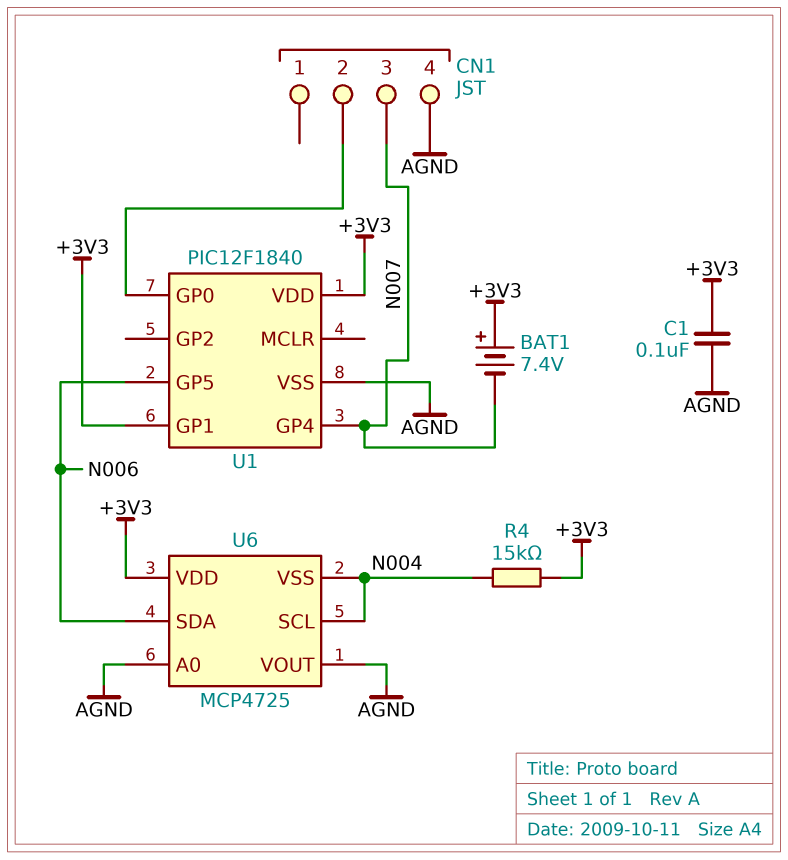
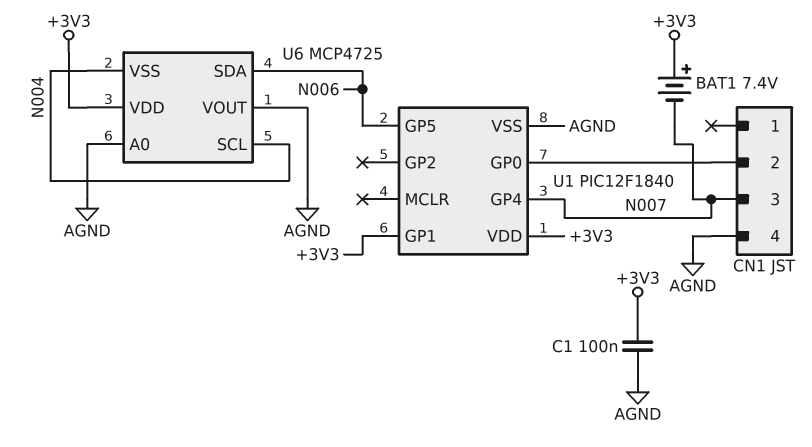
R4: 15k (+3V3, N004) -> none

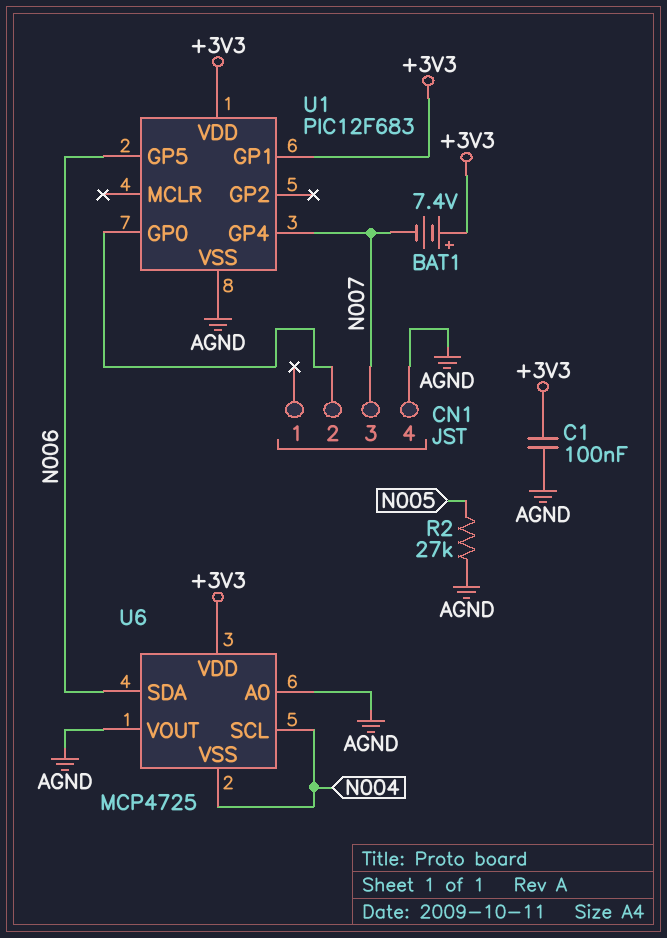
R2: none -> 27k (AGND, N005)
U1: PIC12F1840 -> PIC12F683

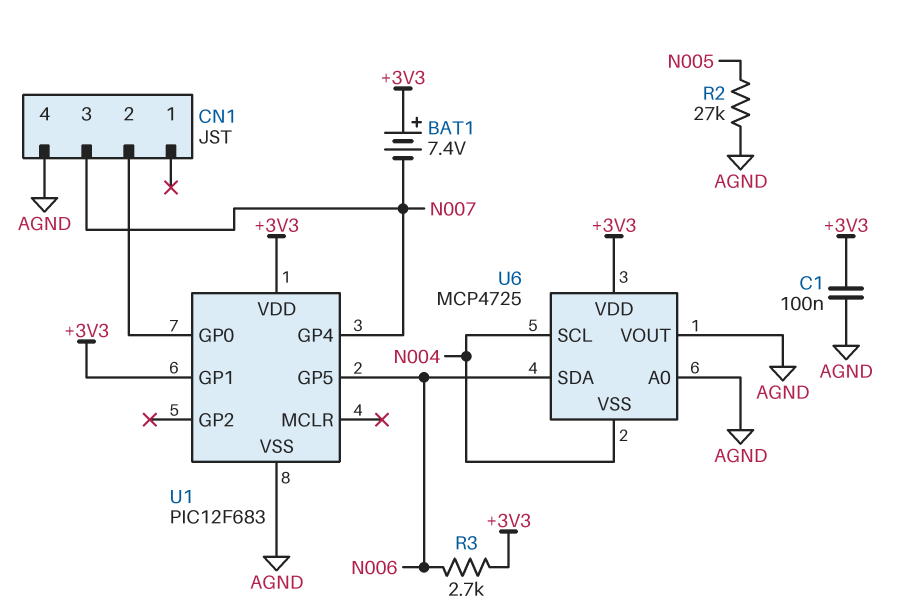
R3: none -> 2.7k (+3V3, N006)

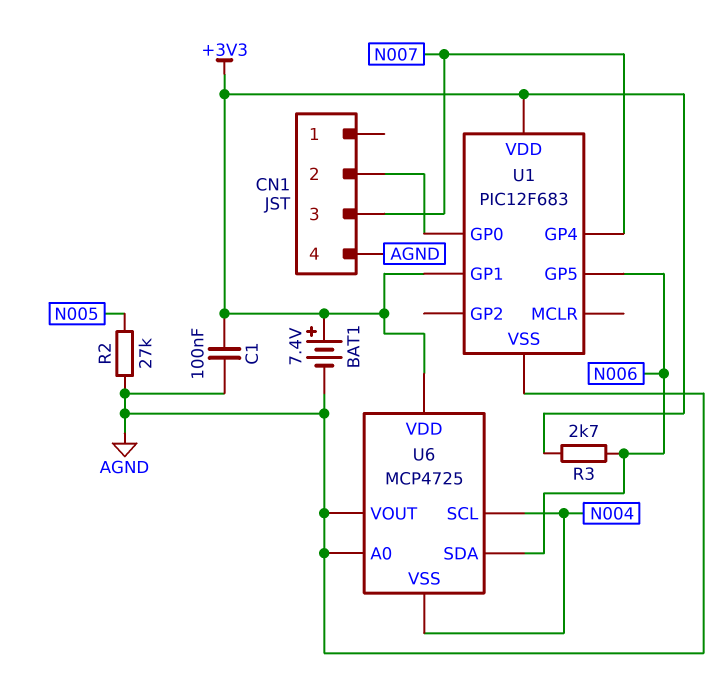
BAT1: 7.4V (plus +3V3, minus N007) -> 7.4V (plus +3V3, minus AGND)

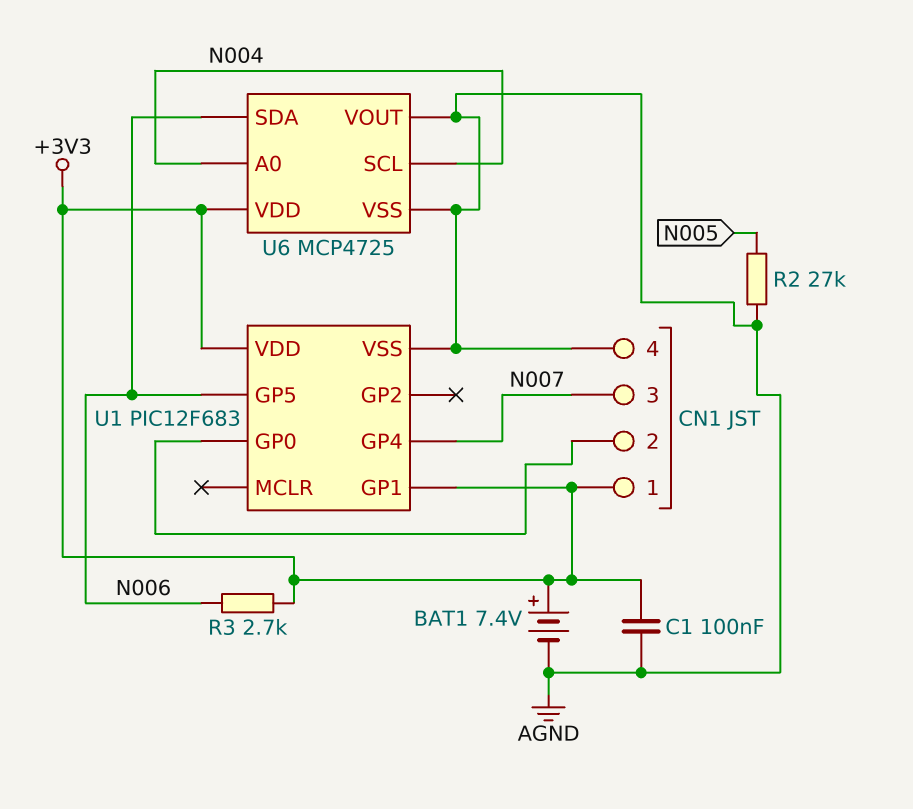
CN1 pin 1: none -> +3V3
U6 pin A0: AGND -> N004
U6 pin VSS: N004 -> AGND

